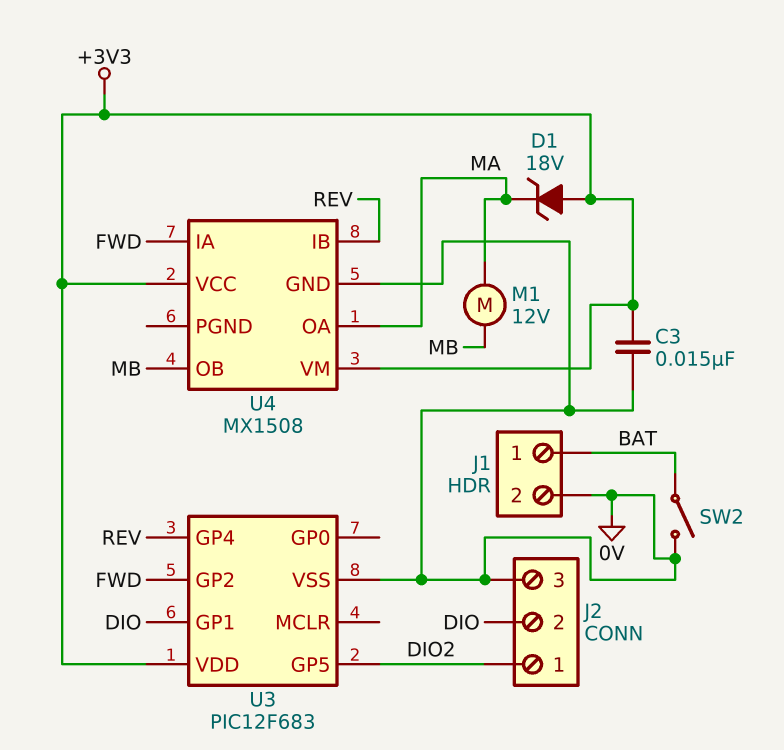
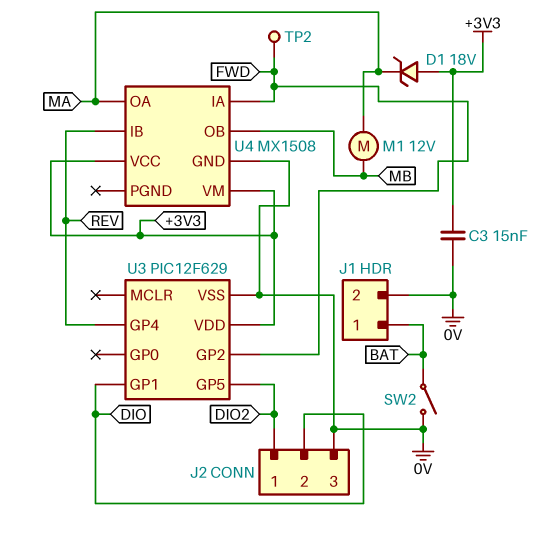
TP2: none -> test point (FWD)
U3: PIC12F683 -> PIC12F629

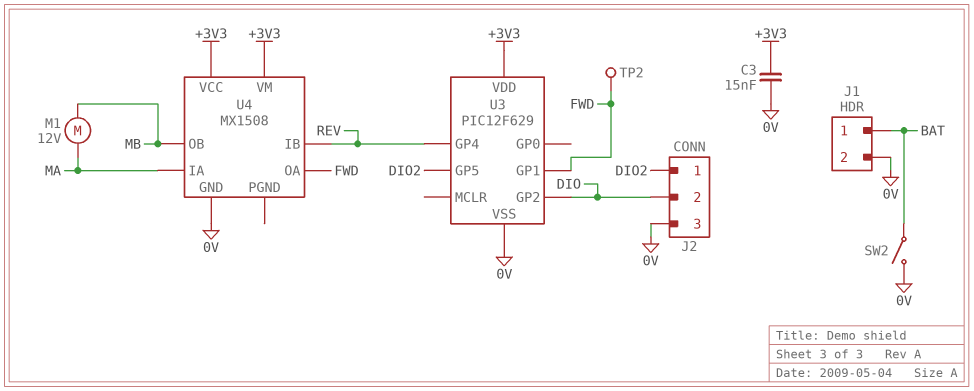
D1: zener 18V (A +3V3, K MA) -> none
U3 pin GP1: DIO -> FWD
U3 pin GP2: FWD -> DIO
U4 pin IA: FWD -> MA
U4 pin OA: MA -> FWD

